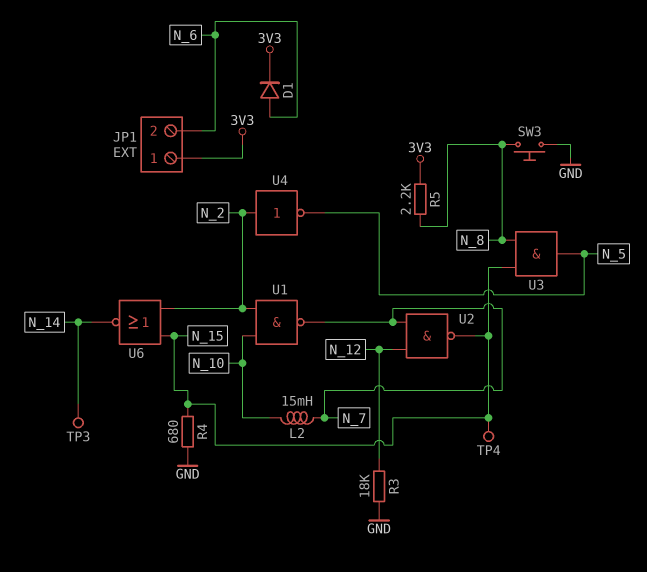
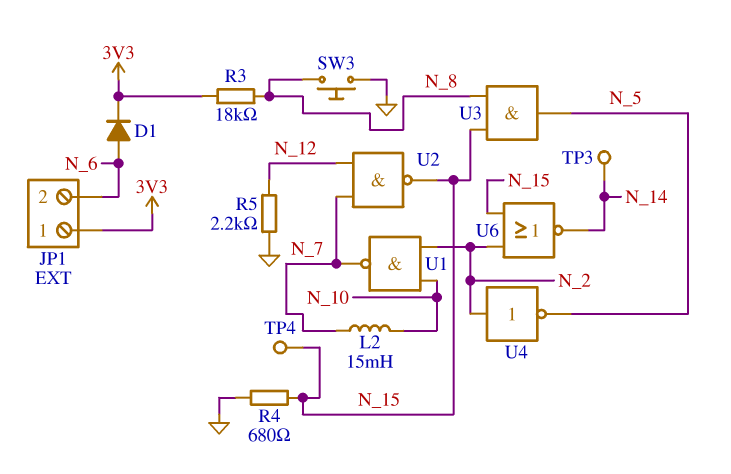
R3: 18k (GND, N_12) -> 18k (3V3, N_8)
R5: 2.2k (3V3, N_8) -> 2.2k (GND, N_12)

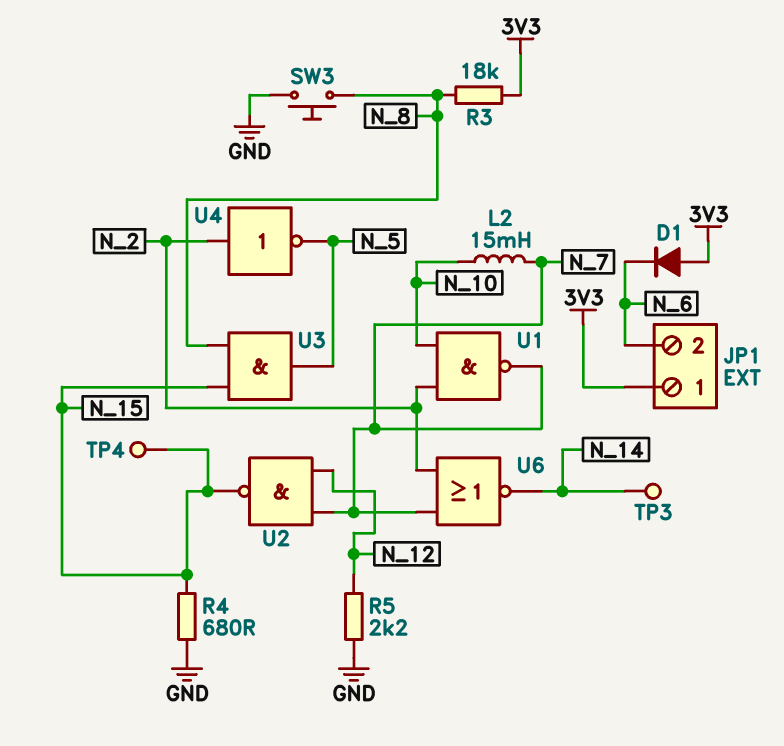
D1: diode (A N_6, K 3V3) -> diode (A 3V3, K N_6)
U6: NOR (in N_2, in N_15, out N_14) -> NOR (in N_2, in N_7, out N_14)

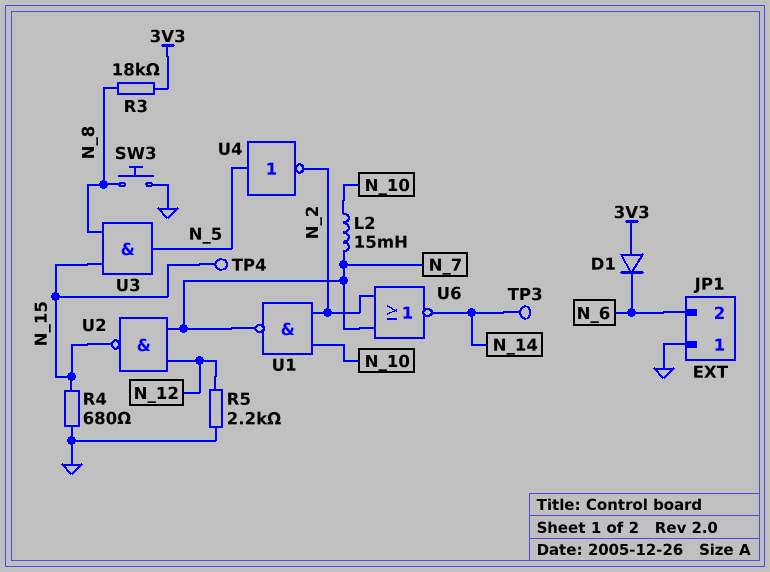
JP1 pin 1: 3V3 -> GND
U4: NOT (in N_2, out N_5) -> NOT (in N_5, out N_2)

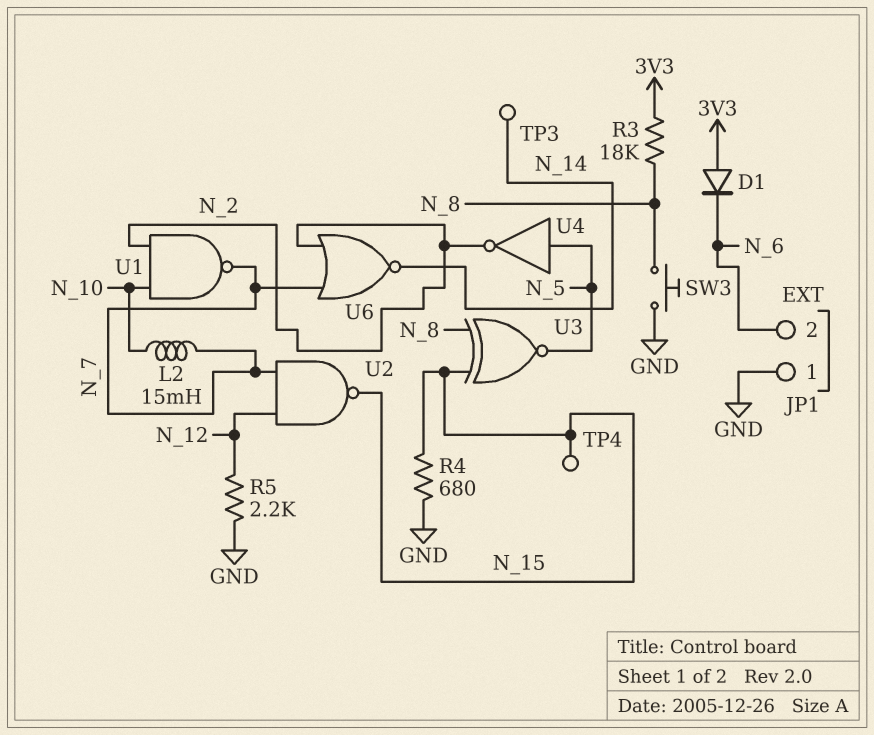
U3: AND (in N_8, in N_15, out N_5) -> XNOR (in N_8, in N_15, out N_5)

